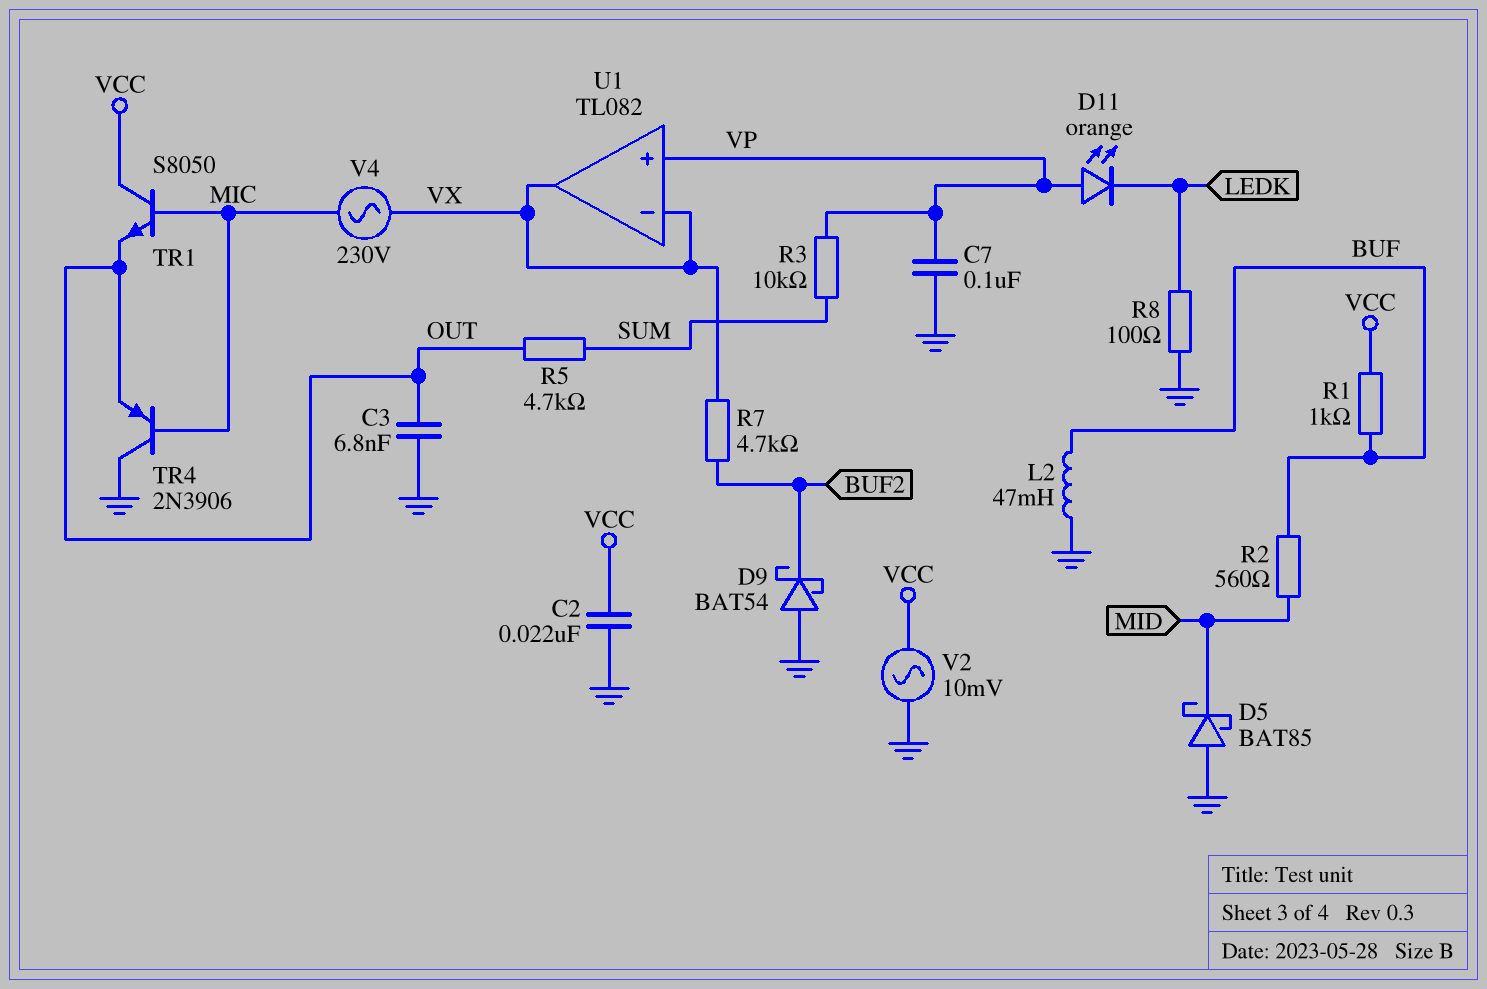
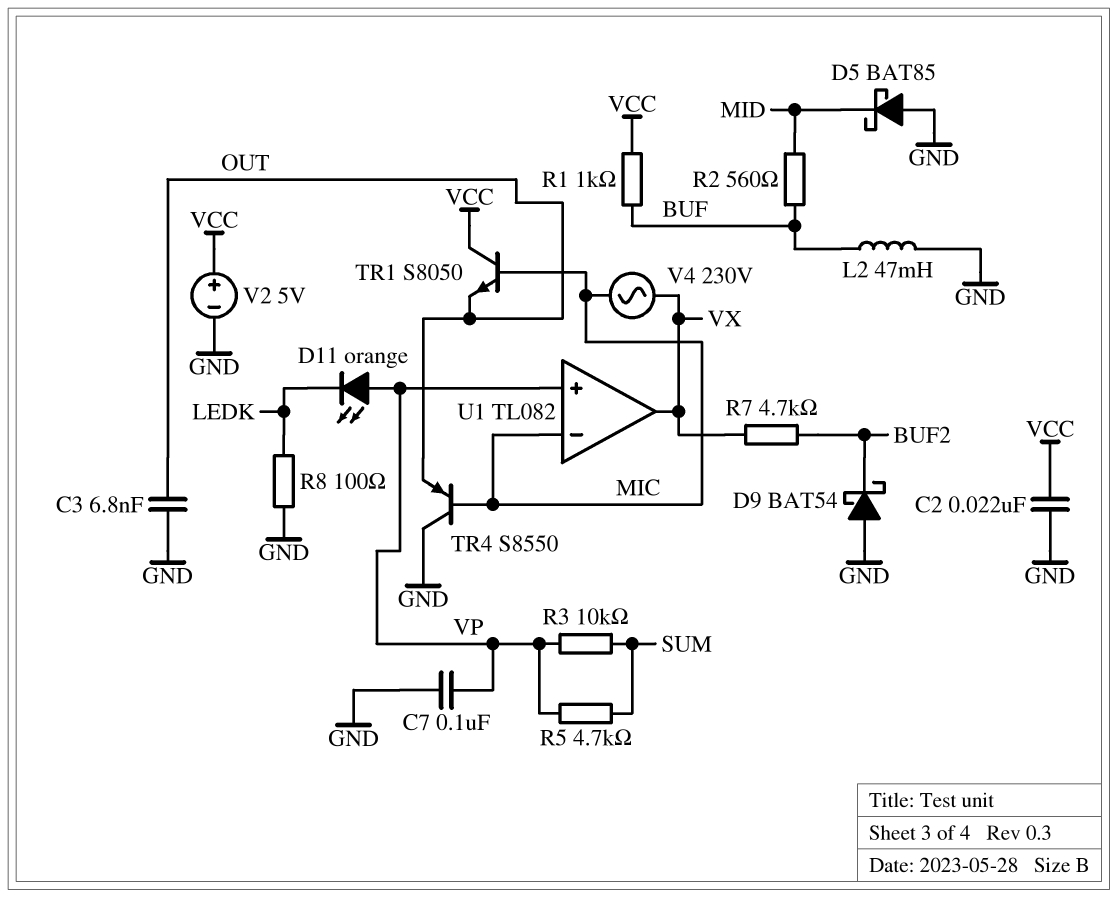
R5: 4.7k (OUT, SUM) -> 4.7k (SUM, VP)
TR4: PNP 2N3906 (B MIC, C GND, E OUT) -> PNP S8550 (B MIC, C GND, E OUT)
U1 pin in-: VX -> MIC
V2: AC 10mV (GND, VCC) -> 5V (plus VCC, minus GND)

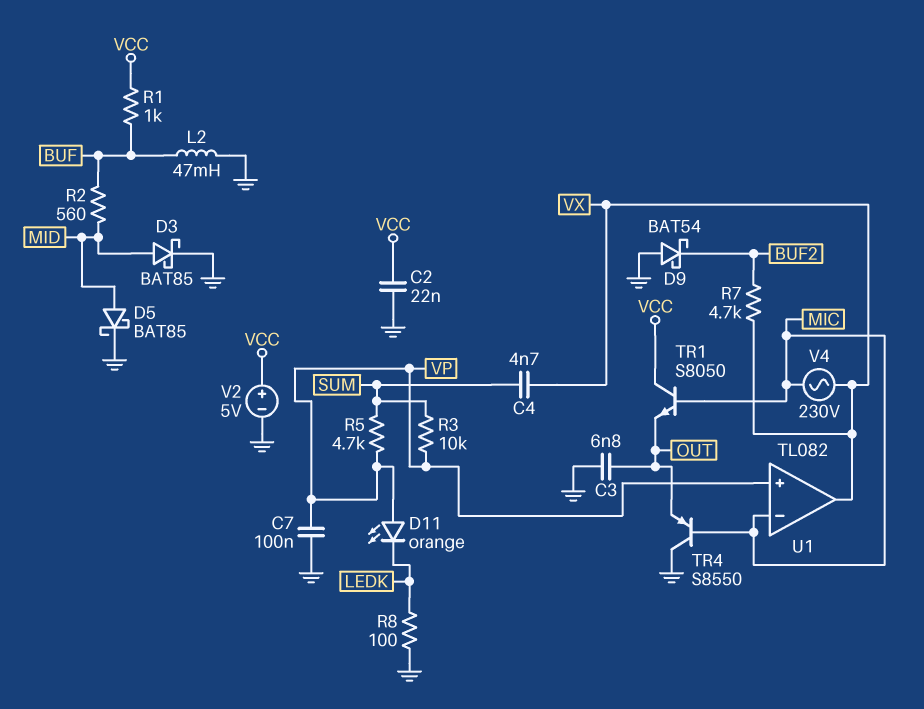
C4: none -> 4.7nF (SUM, VX)
D3: none -> schottky BAT85 (A MID, K GND)
D5: schottky BAT85 (A GND, K MID) -> schottky BAT85 (A MID, K GND)

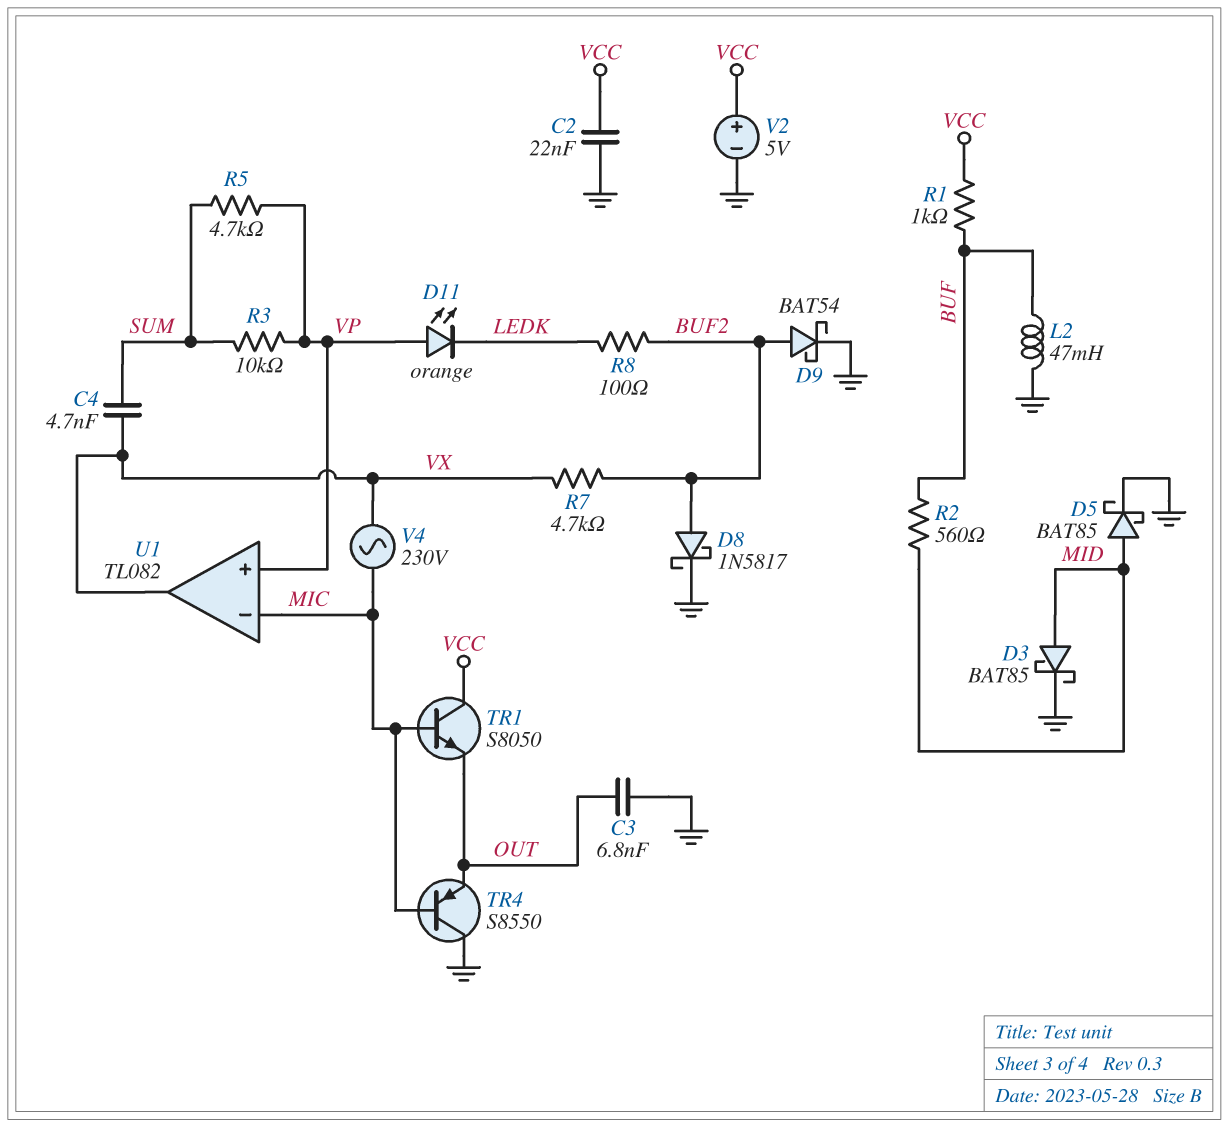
C7: 100nF (GND, VP) -> none
D8: none -> schottky 1N5817 (A BUF2, K GND)
D9: schottky BAT54 (A GND, K BUF2) -> schottky BAT54 (A BUF2, K GND)
R8: 100 (GND, LEDK) -> 100 (BUF2, LEDK)

